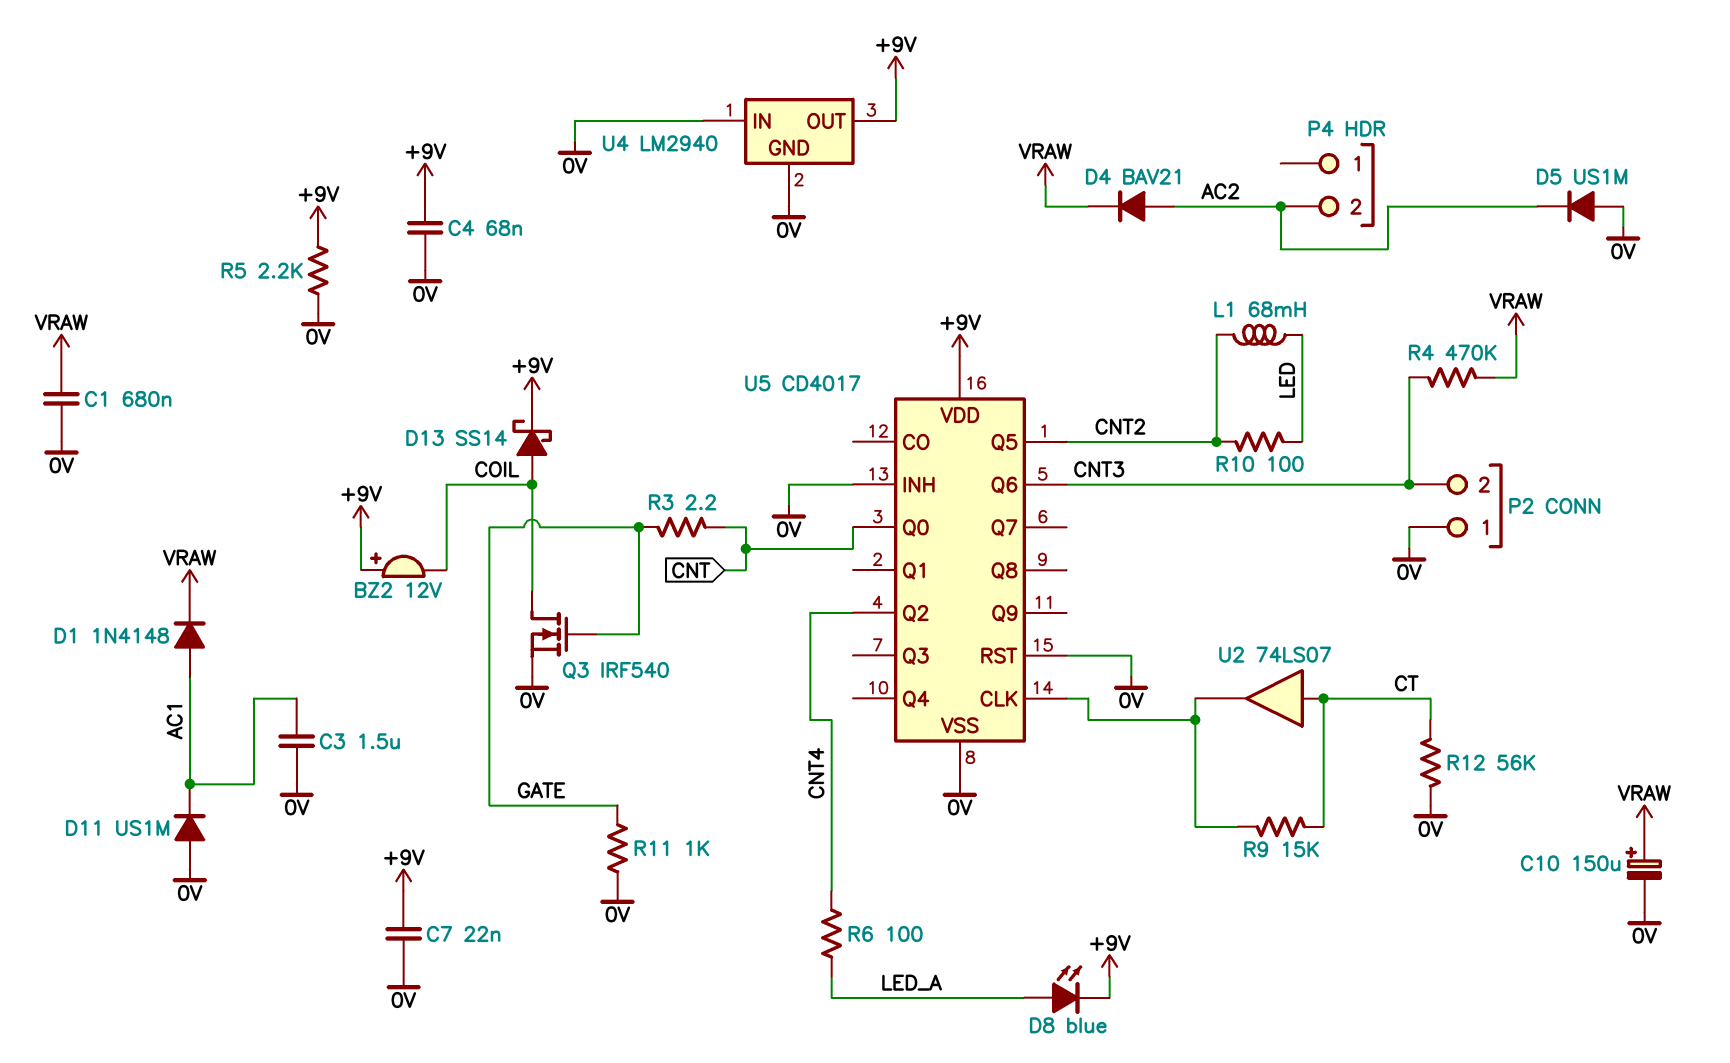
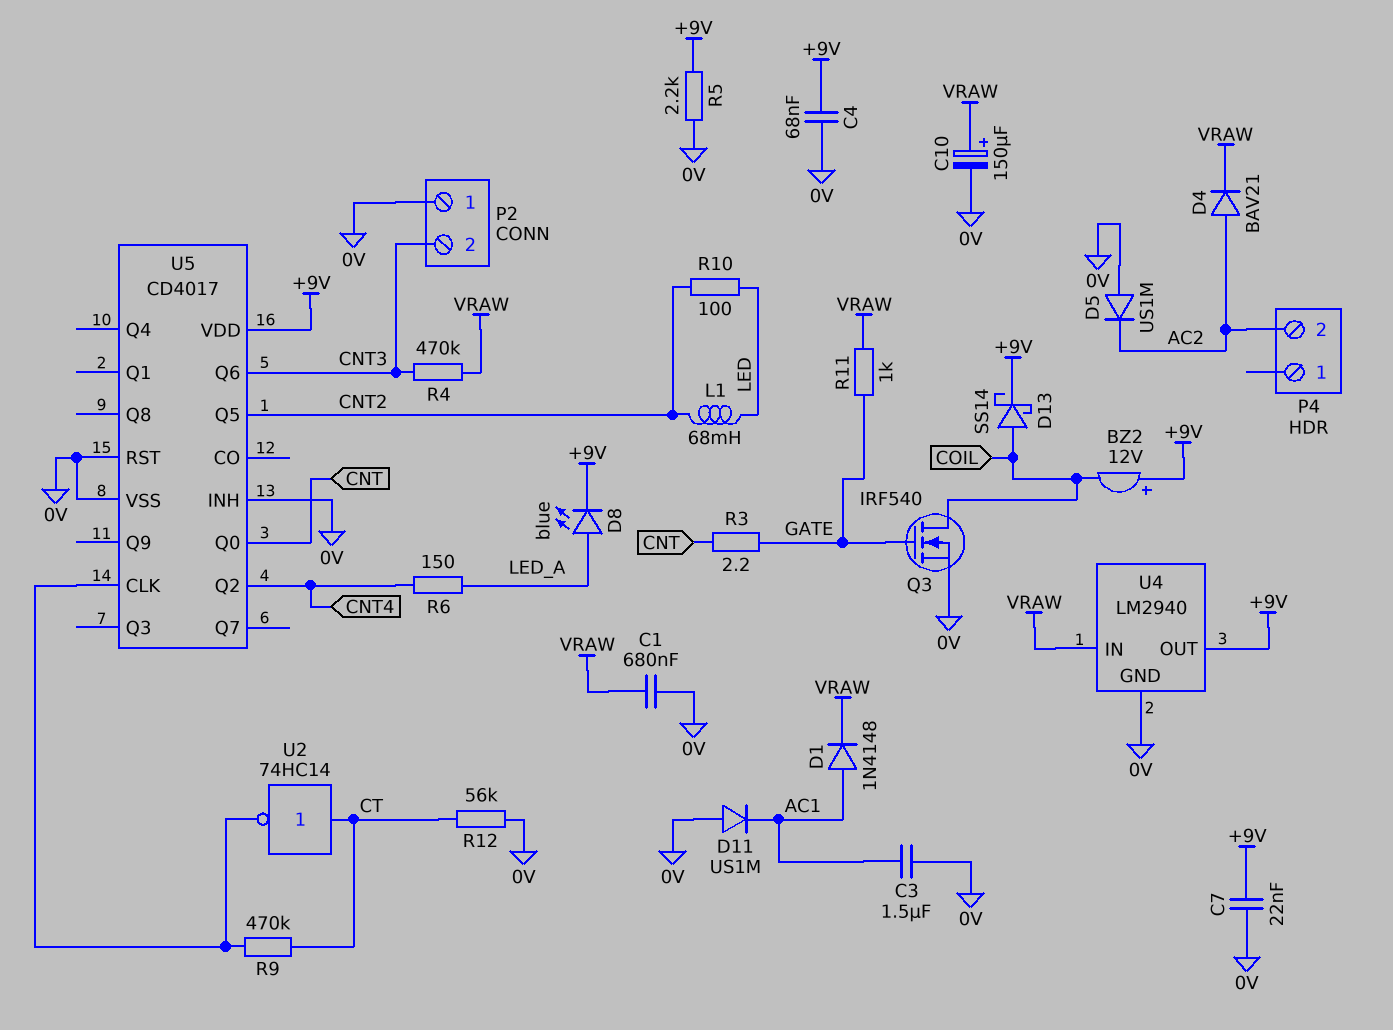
R6: 100 (CNT4, LED_A) -> 150 (CNT4, LED_A)
R9: 15k (CT, U5/CLK) -> 470k (CT, U5/CLK)
R11: 1k (0V, GATE) -> 1k (GATE, VRAW)
U2: buffer 74LS07 (in CT, out U5/CLK) -> NOT 74HC14 (in CT, out U5/CLK)
U4 pin IN: 0V -> VRAW

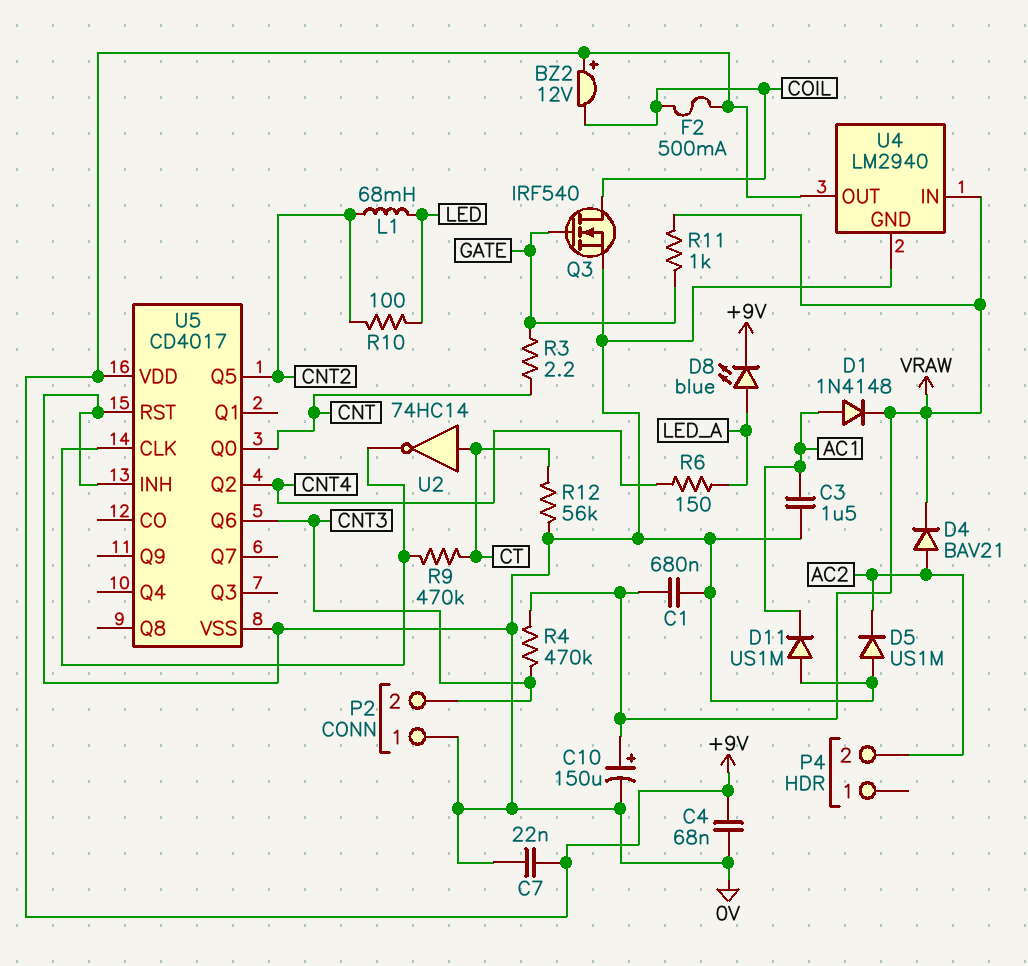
D13: schottky SS14 (A COIL, K +9V) -> none
F2: none -> 500mA (+9V, COIL)
R5: 2.2k (+9V, 0V) -> none

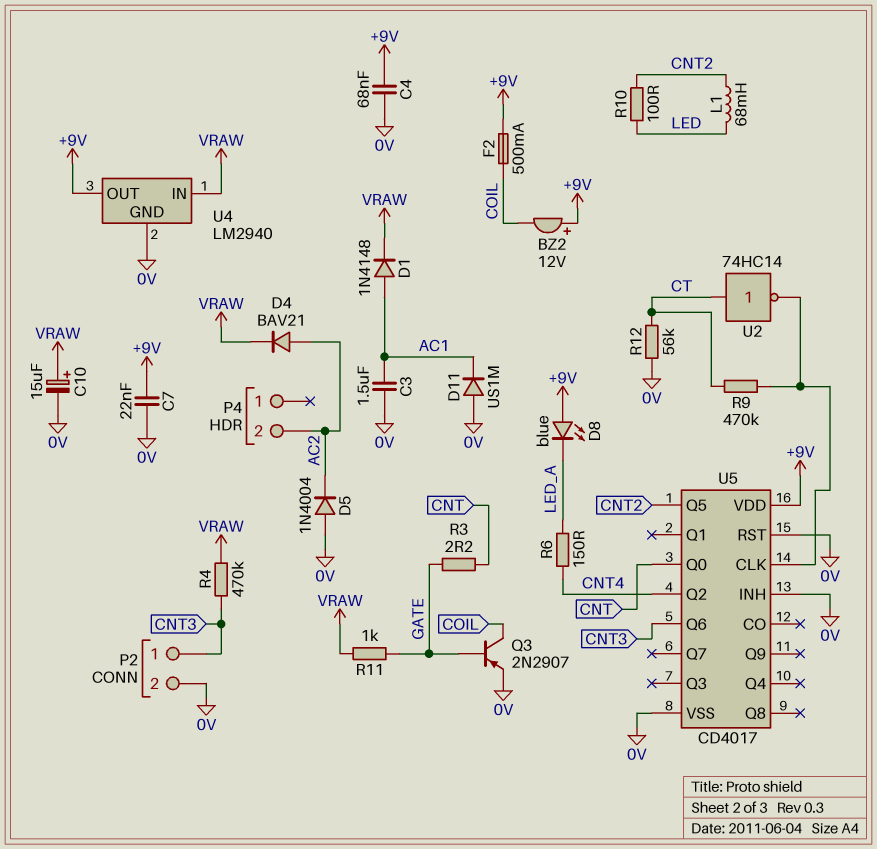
C1: 680nF (0V, VRAW) -> none
C10: 150uF (plus VRAW, minus 0V) -> 15uF (plus VRAW, minus 0V)
D5: diode US1M (A 0V, K AC2) -> diode 1N4004 (A 0V, K AC2)
D8: LED blue (A LED_A, K +9V) -> LED blue (A +9V, K LED_A)
P2 pin 1: 0V -> CNT3
P2 pin 2: CNT3 -> 0V
Q3: NMOS IRF540 (G GATE, D COIL, S 0V) -> PNP 2N2907 (B GATE, C COIL, E 0V)

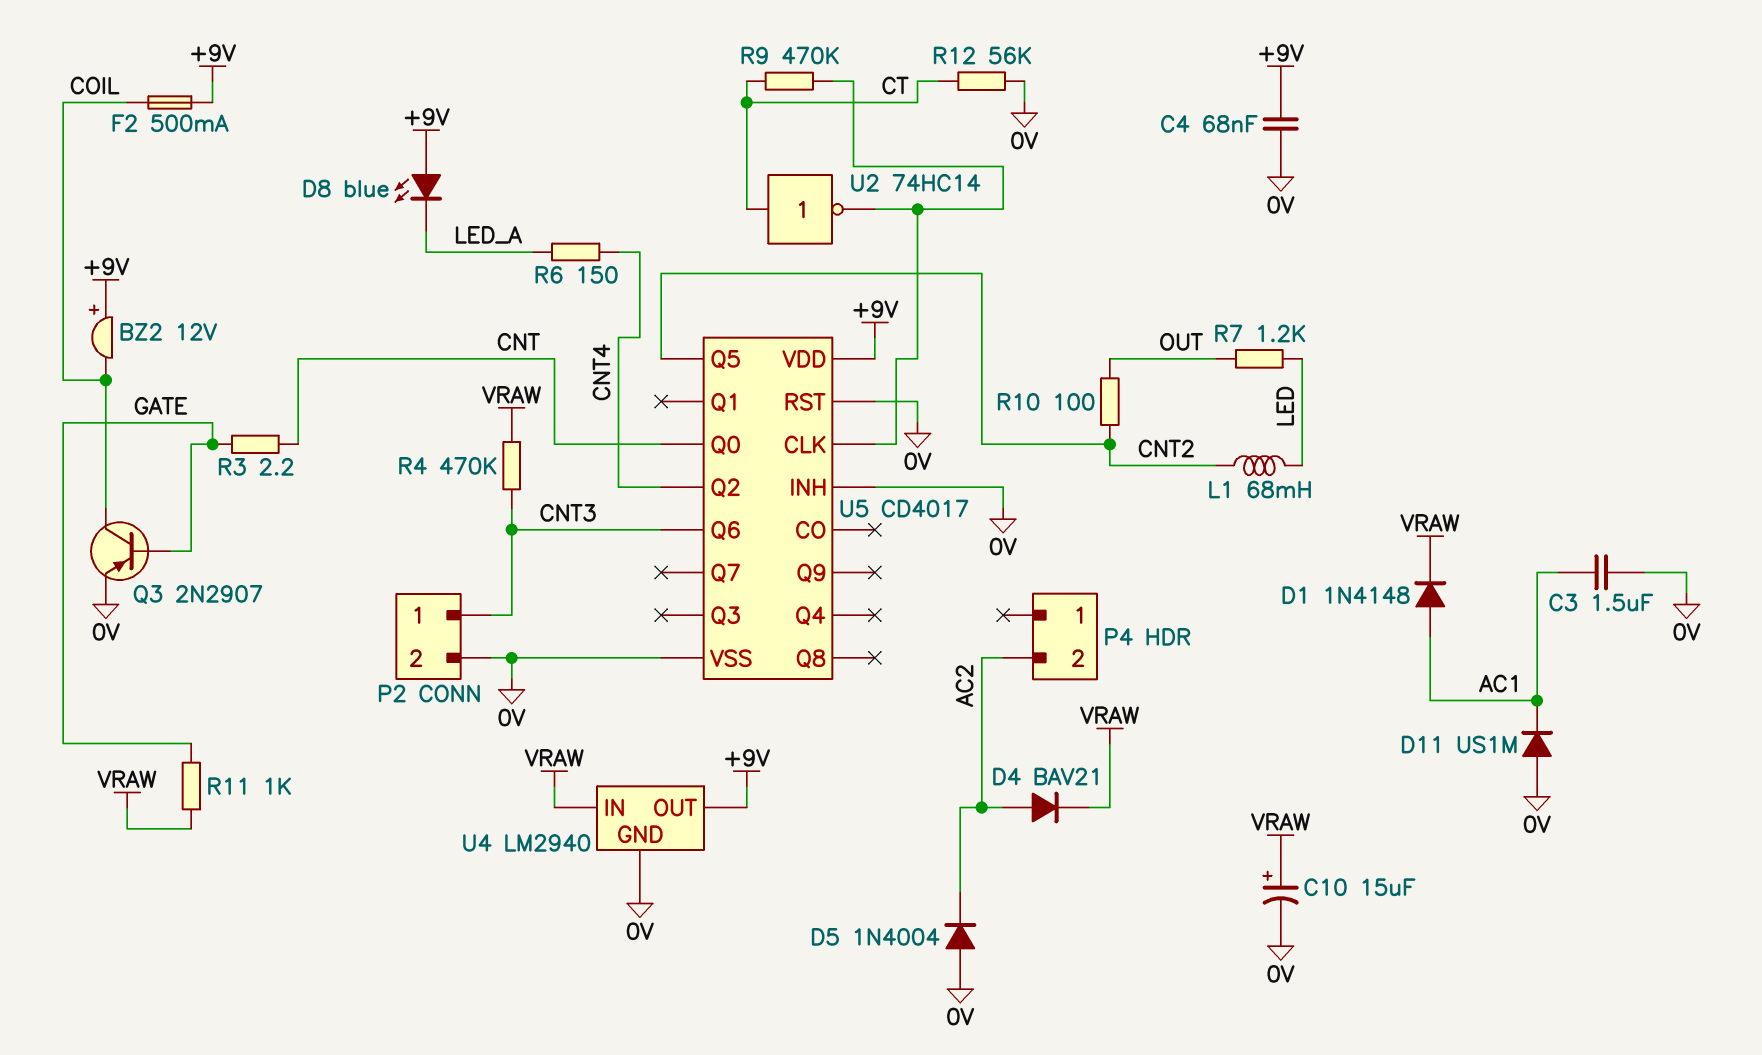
C7: 22nF (+9V, 0V) -> none
R7: none -> 1.2k (LED, OUT)
R10: 100 (CNT2, LED) -> 100 (CNT2, OUT)

